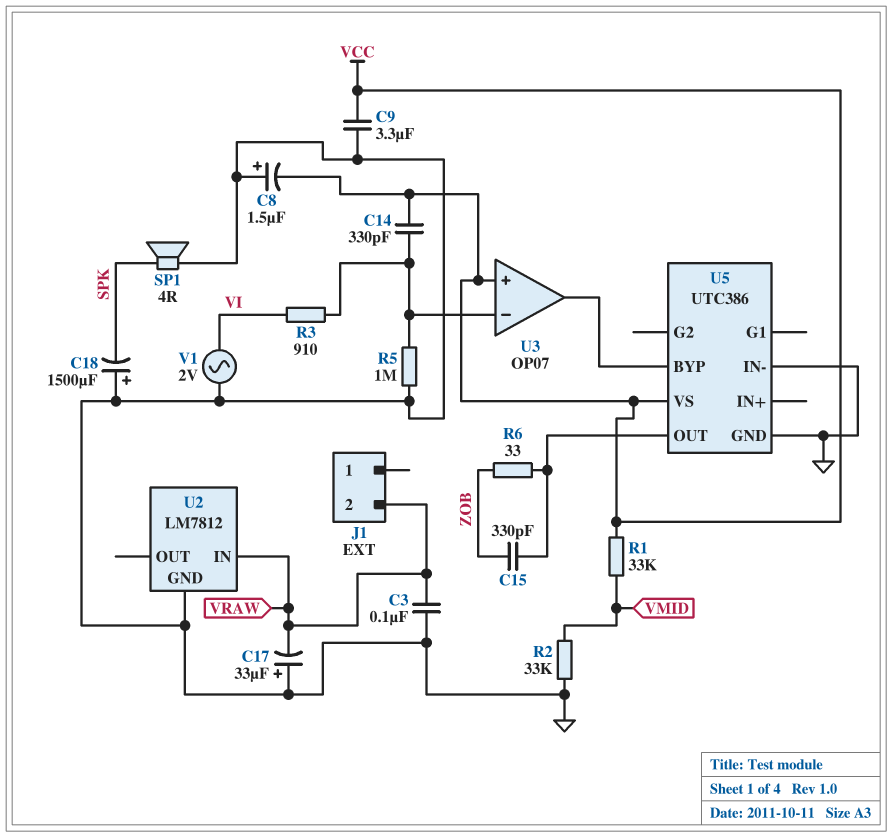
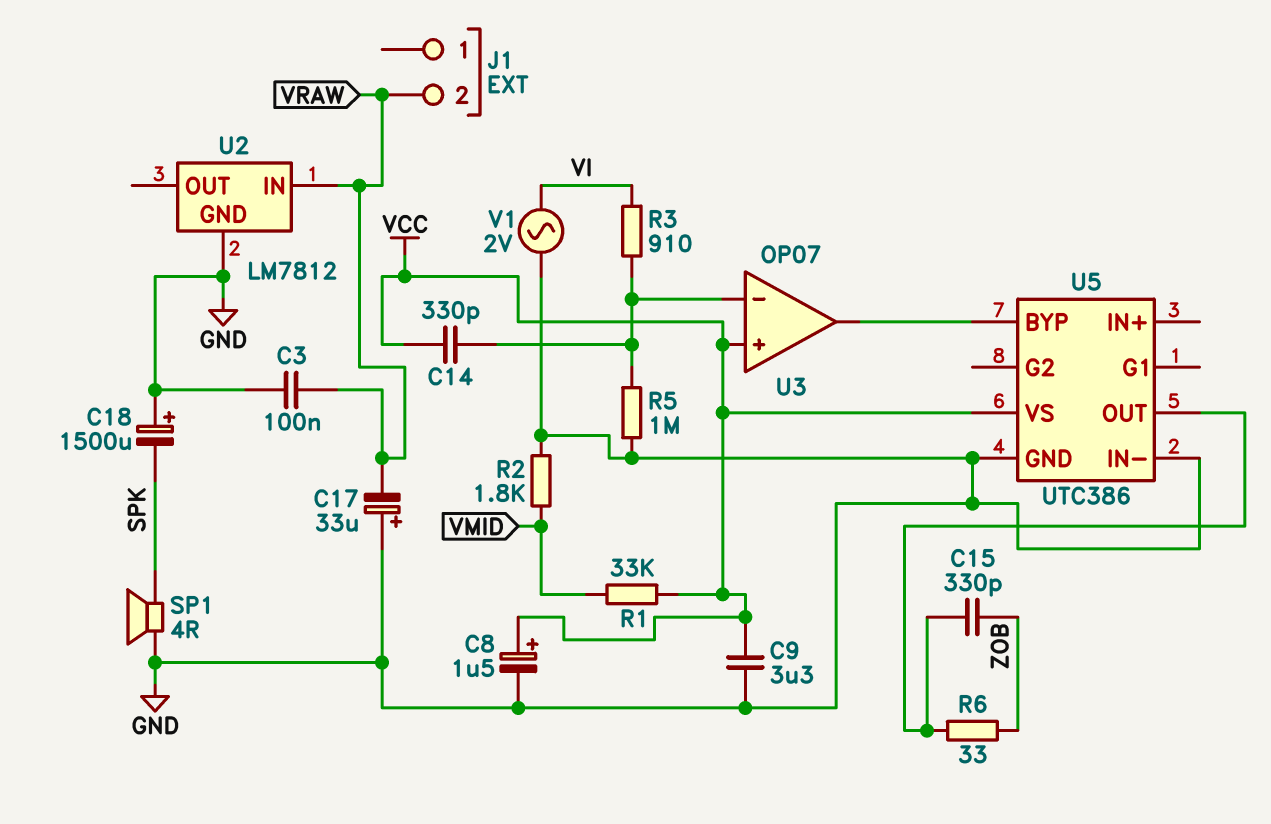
C8: 1.5uF (plus GND, minus VCC) -> 1.5uF (plus VCC, minus GND)
R2: 33k (GND, VMID) -> 1.8k (GND, VMID)

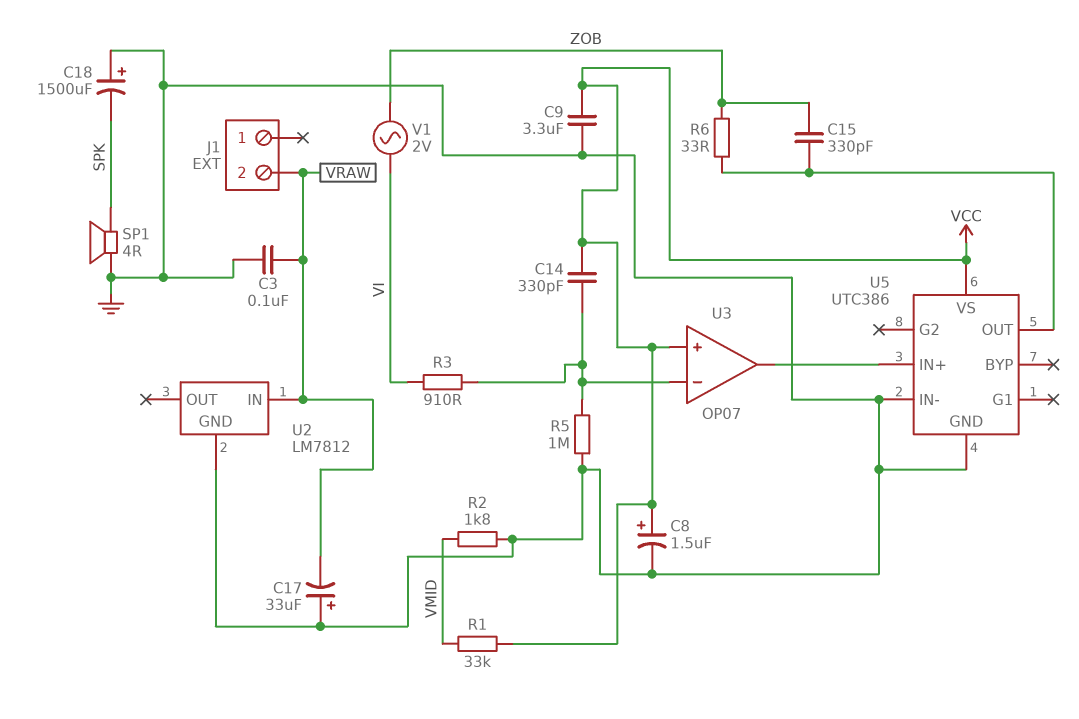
U5 pin BYP: U3/out -> none
U5 pin IN+: none -> U3/out
V1: AC 2V (GND, VI) -> AC 2V (VI, ZOB)

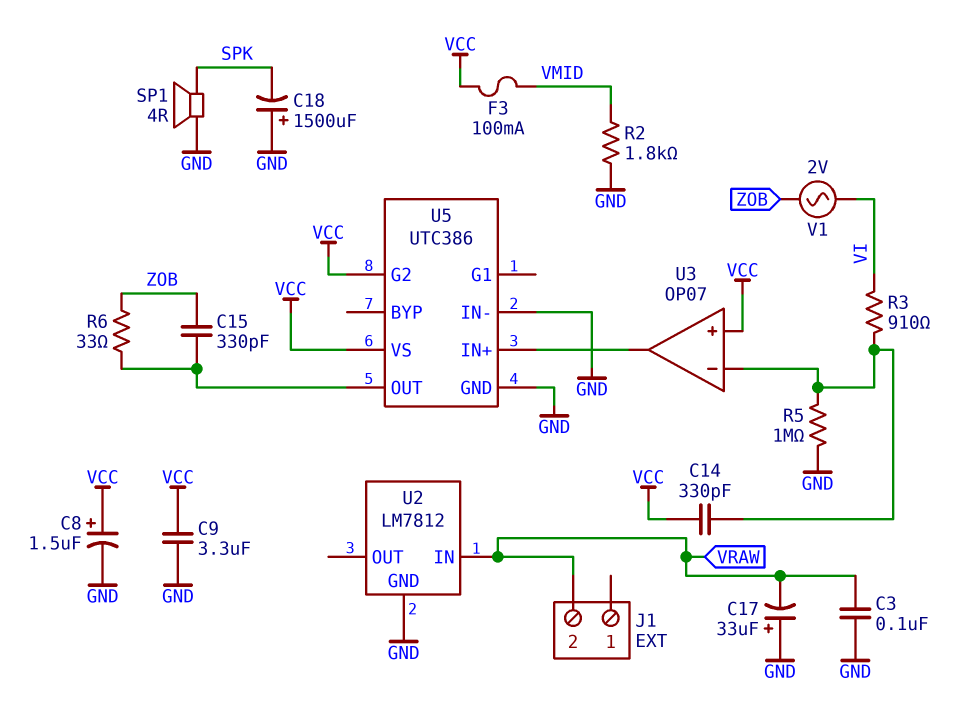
F3: none -> 100mA (VCC, VMID)
R1: 33k (VCC, VMID) -> none
U5 pin G2: none -> VCC

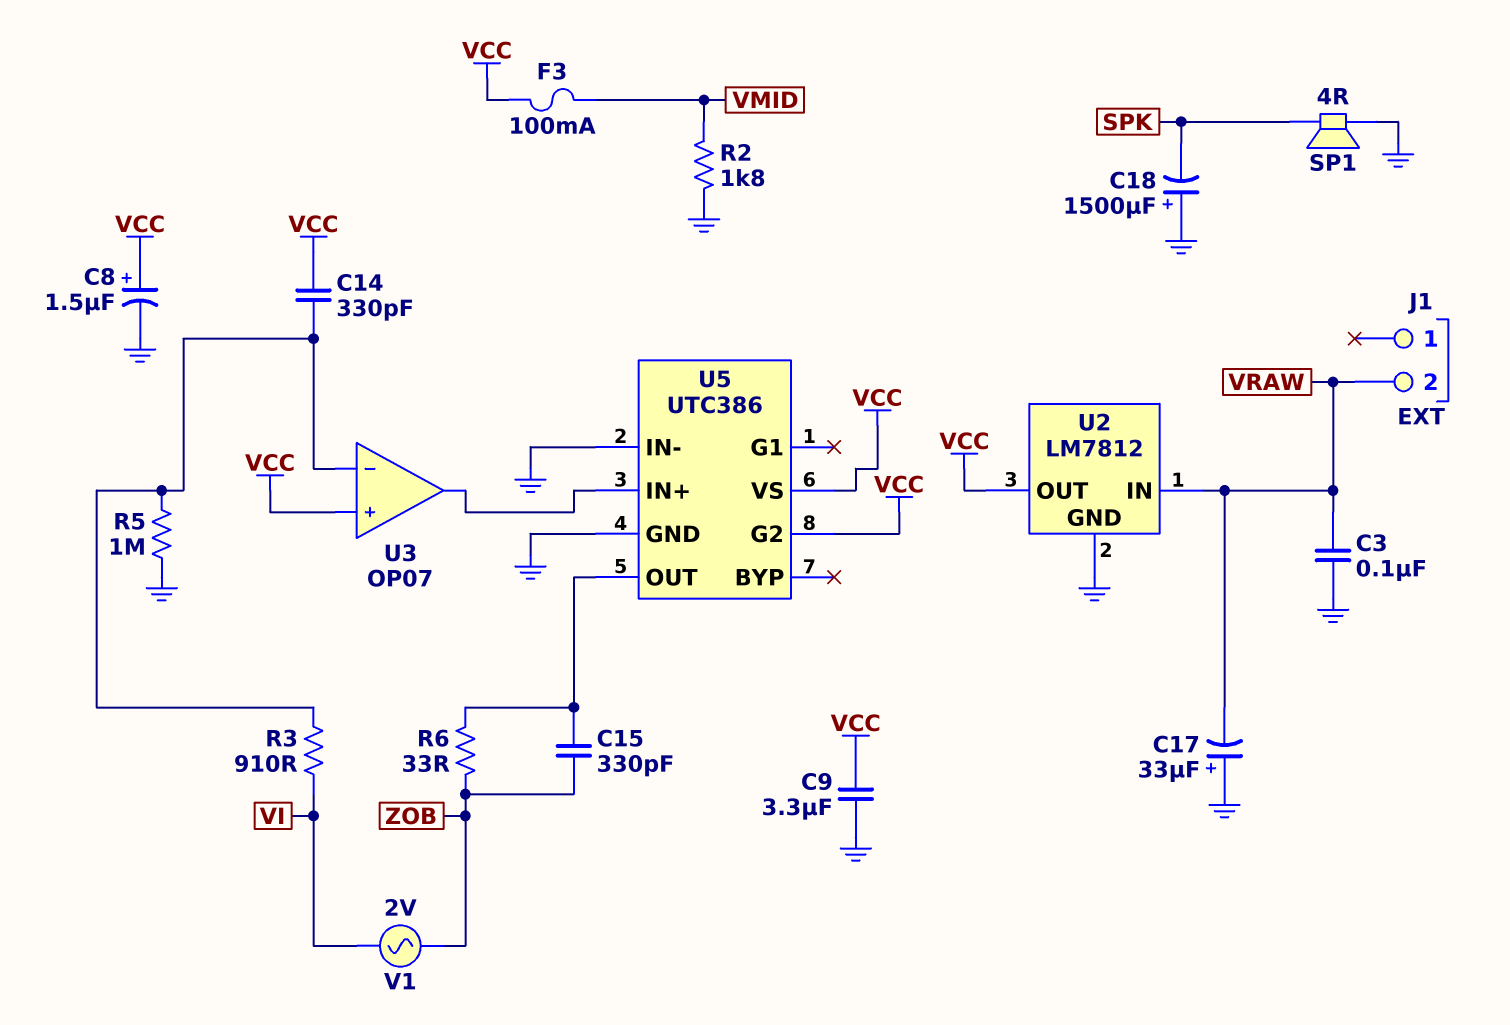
U2 pin OUT: none -> VCC

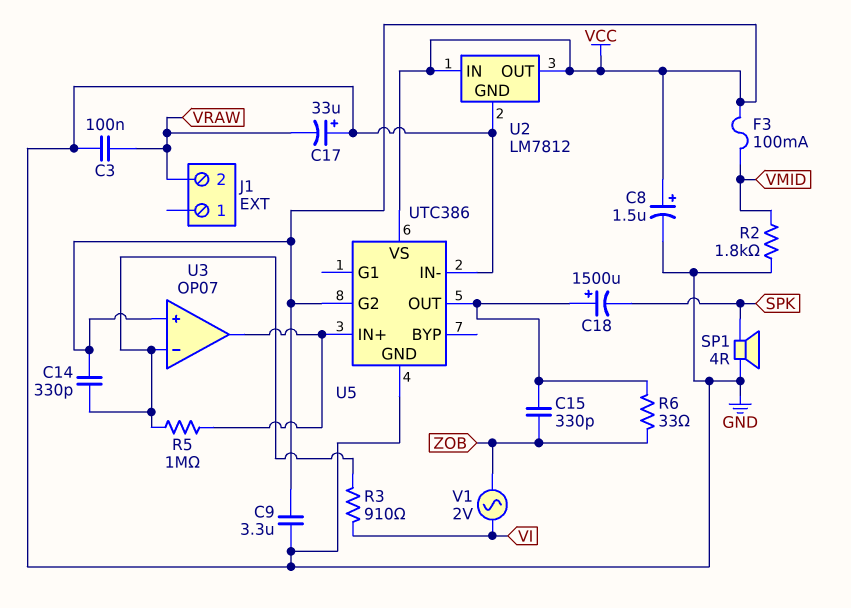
C18: 1500uF (plus GND, minus SPK) -> 1500uF (plus U5/OUT, minus SPK)
R5: 1M (GND, U3/in-) -> 1M (U3/in-, U3/out)
U2 pin IN: VRAW -> VCC

